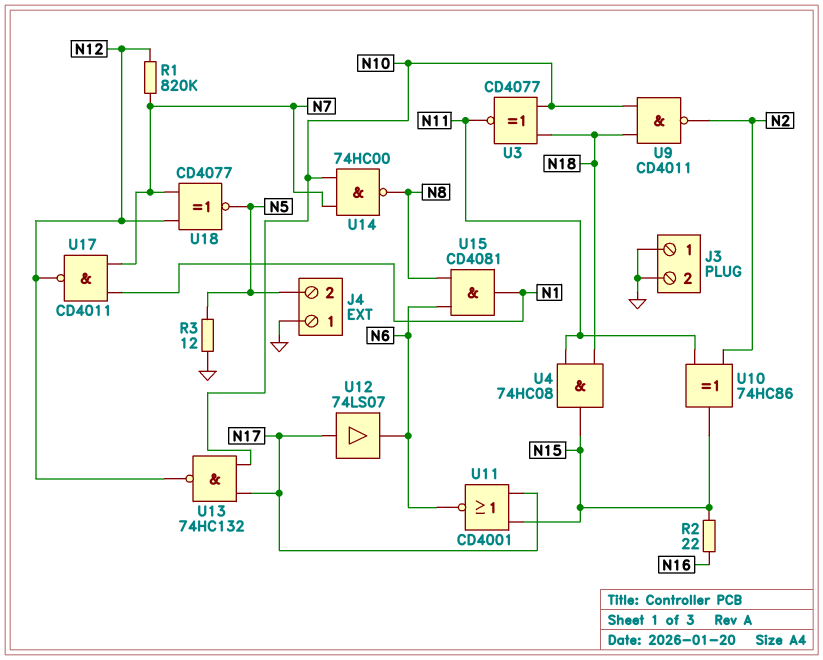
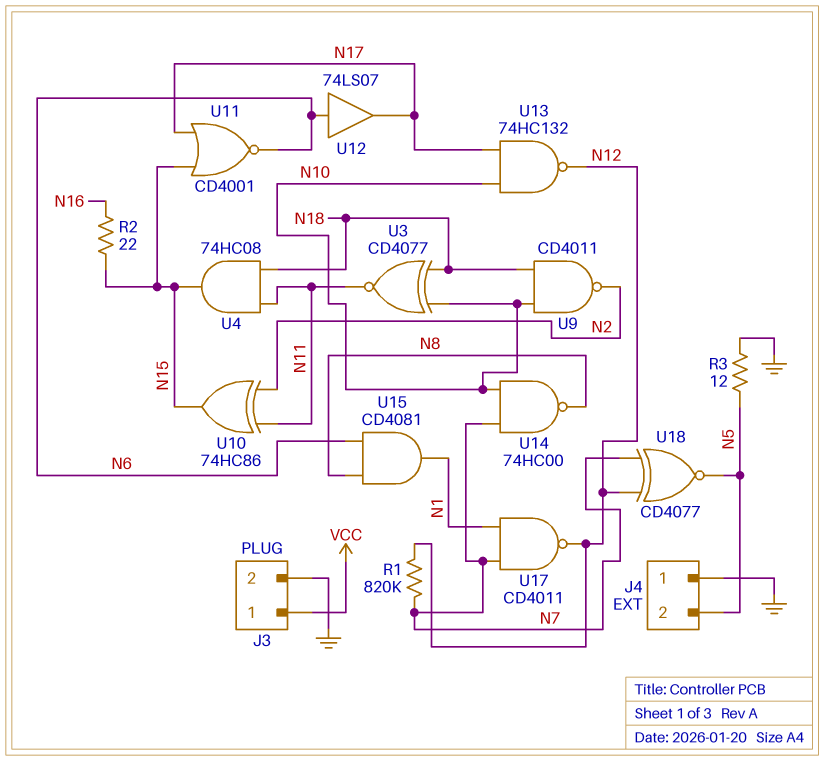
J3 pin 1: GND -> VCC
U12: buffer 74LS07 (in N17, out N6) -> buffer 74LS07 (in N6, out N17)

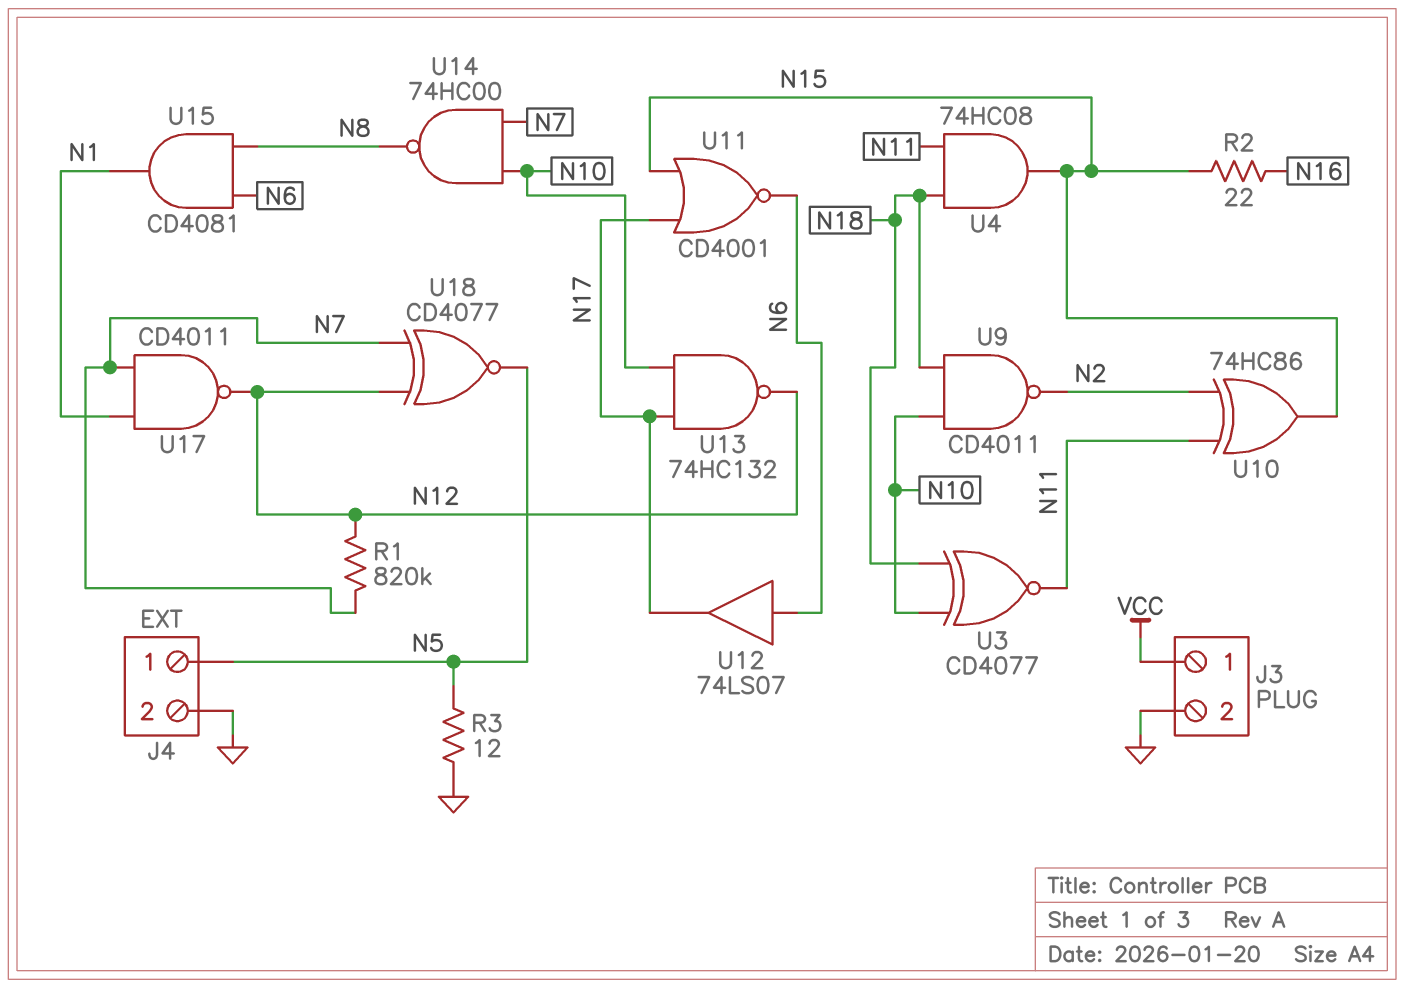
J4 pin 1: GND -> N5
J4 pin 2: N5 -> GND

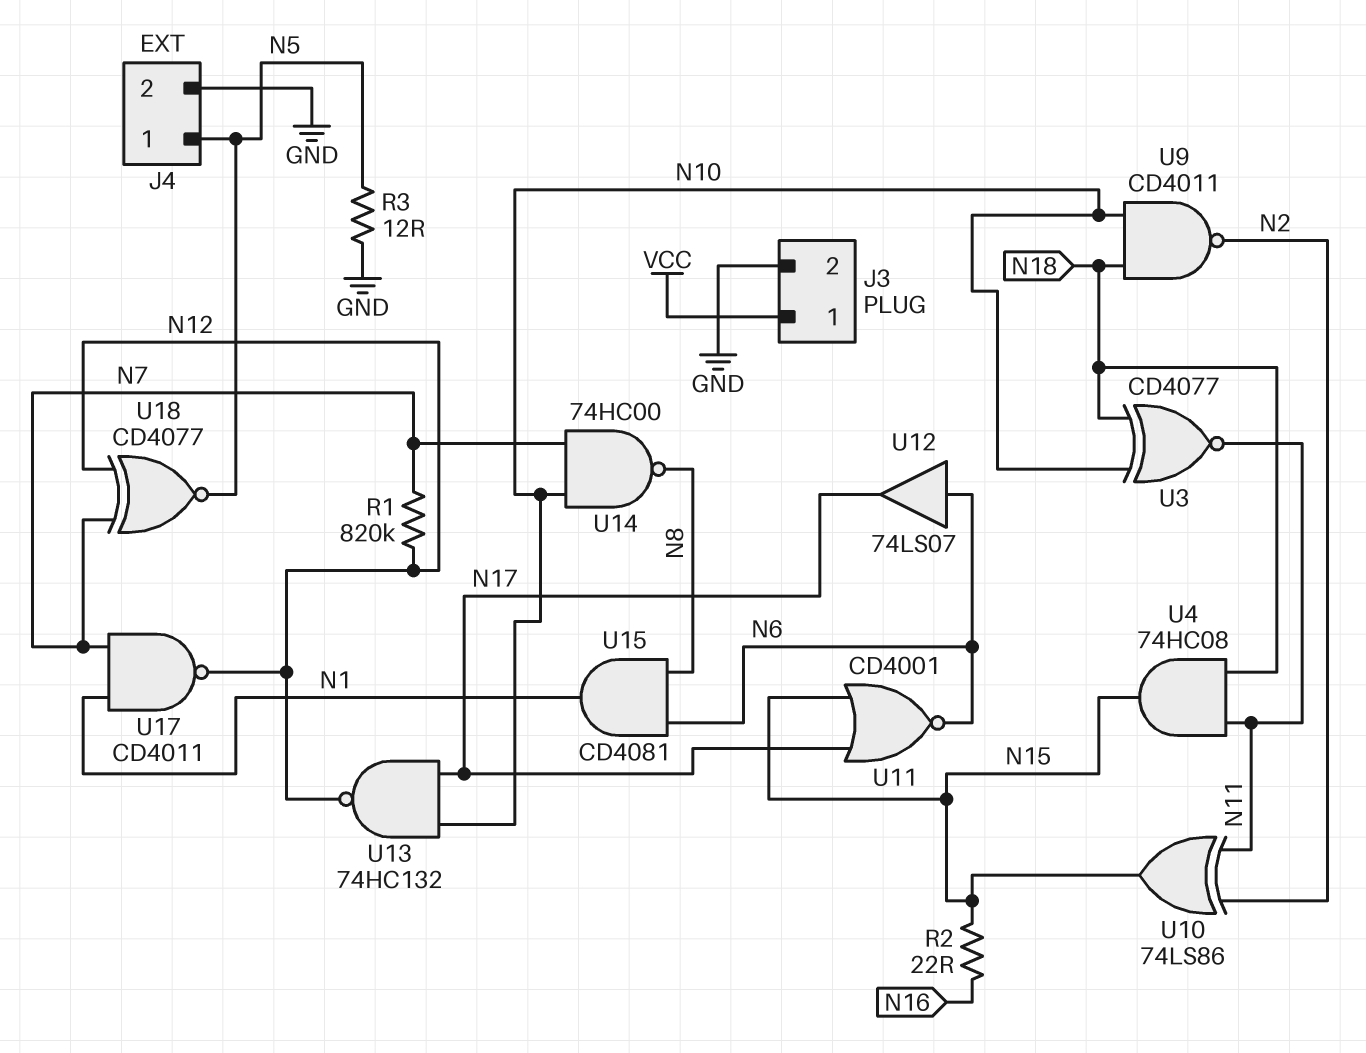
U10: XOR 74HC86 (in N2, in N11, out N15) -> XOR 74LS86 (in N2, in N11, out N15)

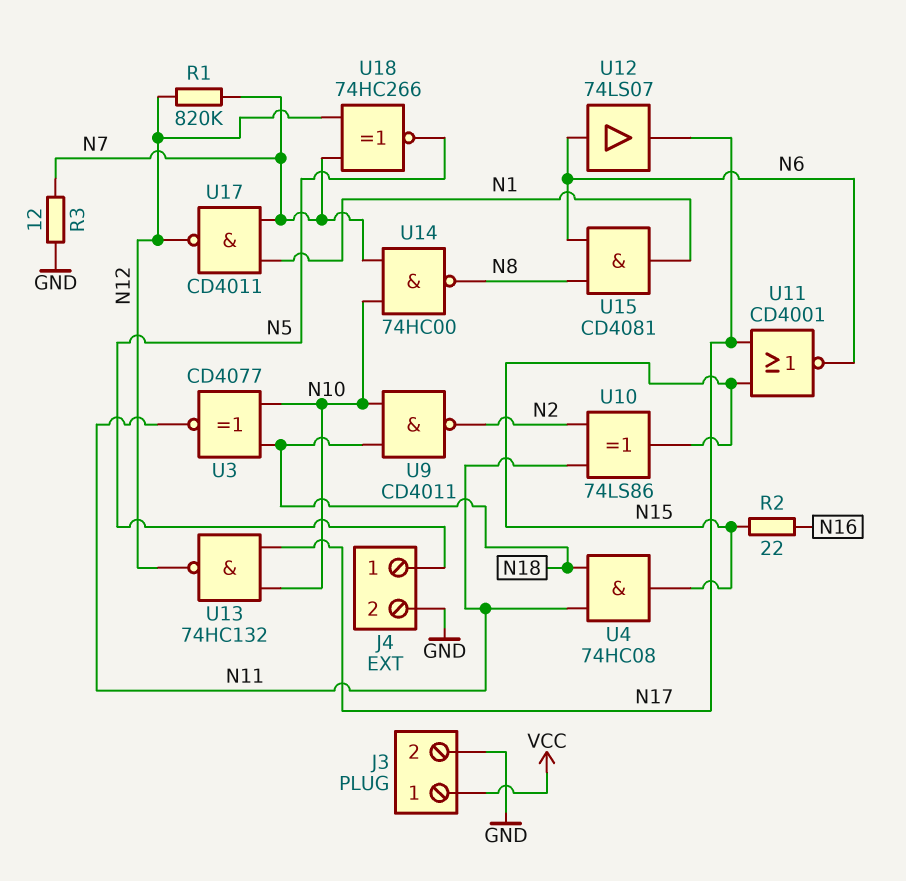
R3: 12 (GND, N5) -> 12 (GND, N7)
U18: XNOR CD4077 (in N7, in N12, out N5) -> XNOR 74HC266 (in N7, in N12, out N5)

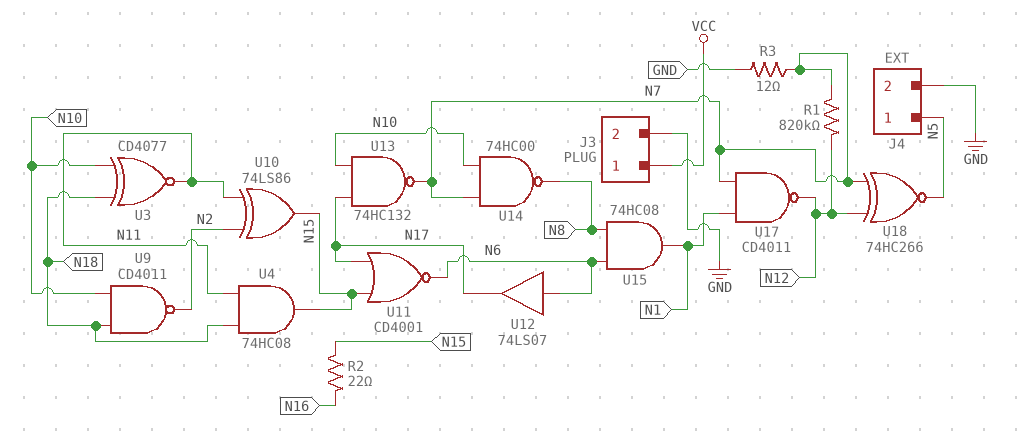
U13: NAND 74HC132 (in N10, in N17, out N12) -> NAND 74HC132 (in N10, in N17, out N7)
U15: AND CD4081 (in N6, in N8, out N1) -> AND 74HC08 (in N6, in N8, out N1)

